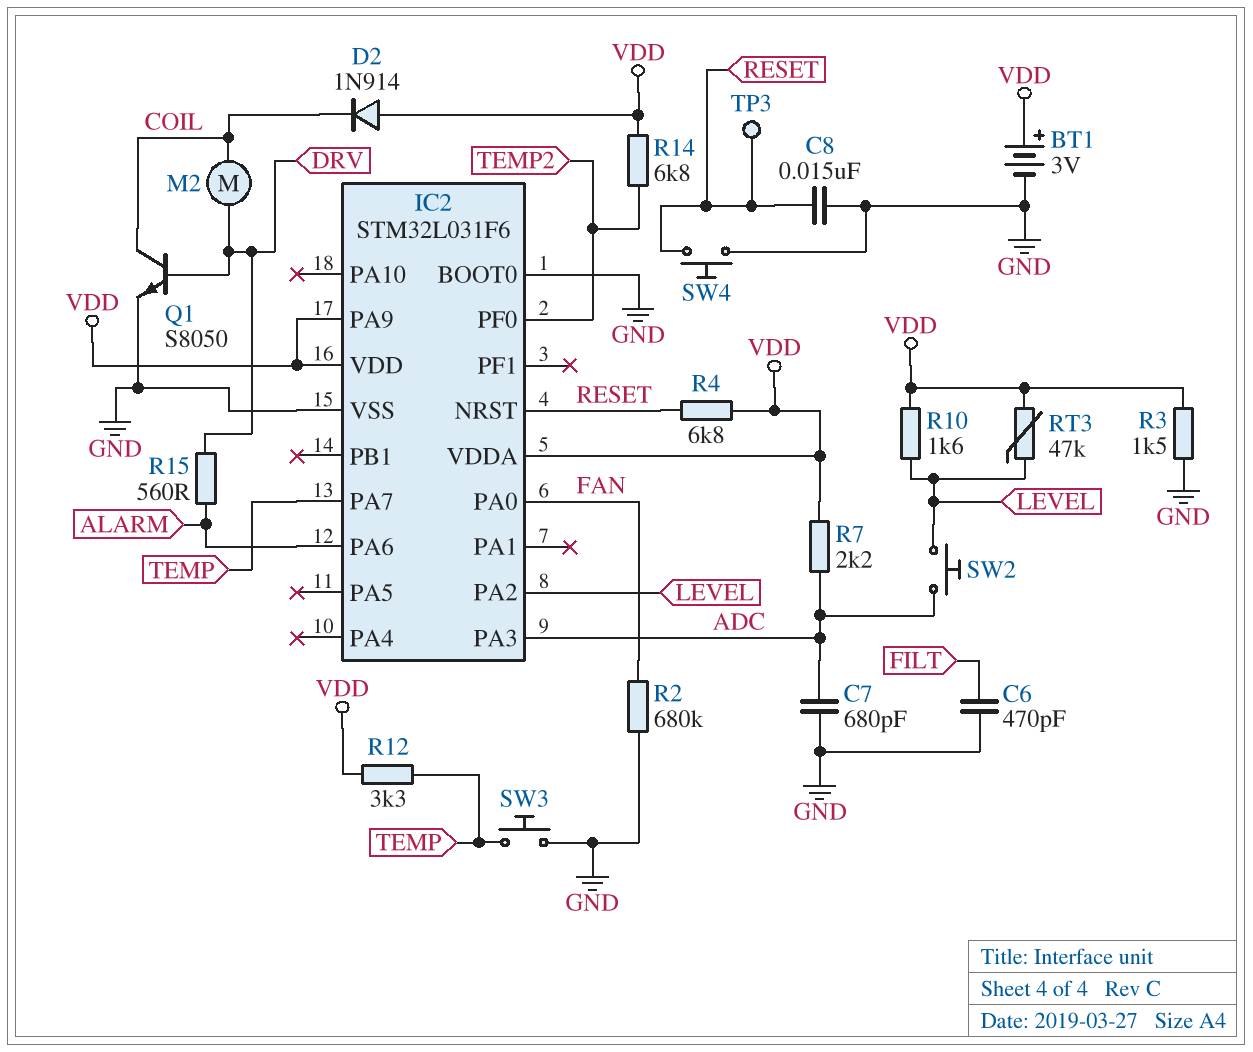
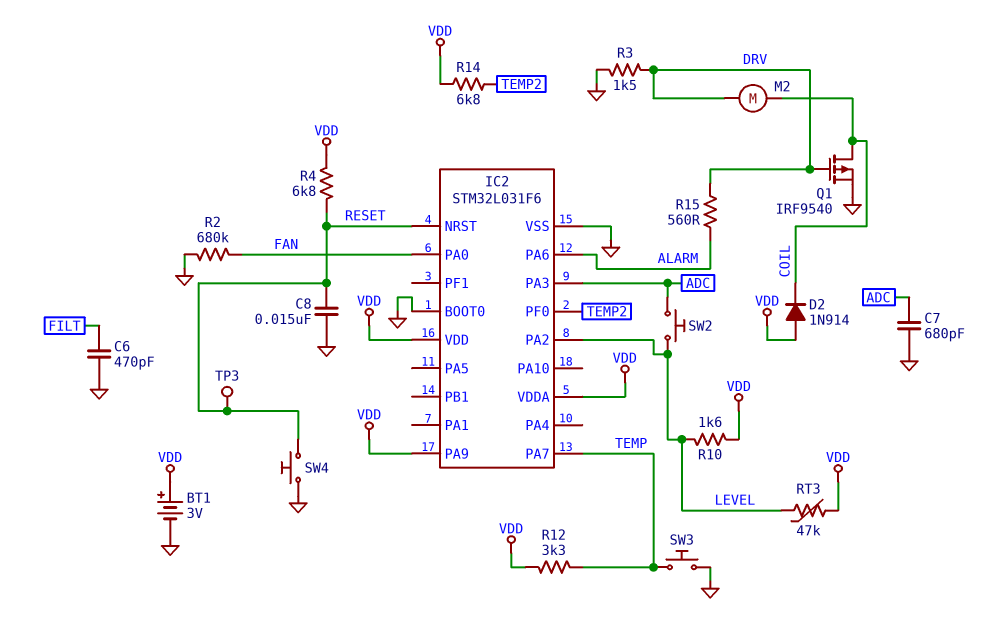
Q1: NPN S8050 (B DRV, C COIL, E GND) -> PMOS IRF9540 (G DRV, D COIL, S GND)
R3: 1.5k (GND, VDD) -> 1.5k (DRV, GND)
R7: 2.2k (ADC, VDD) -> none

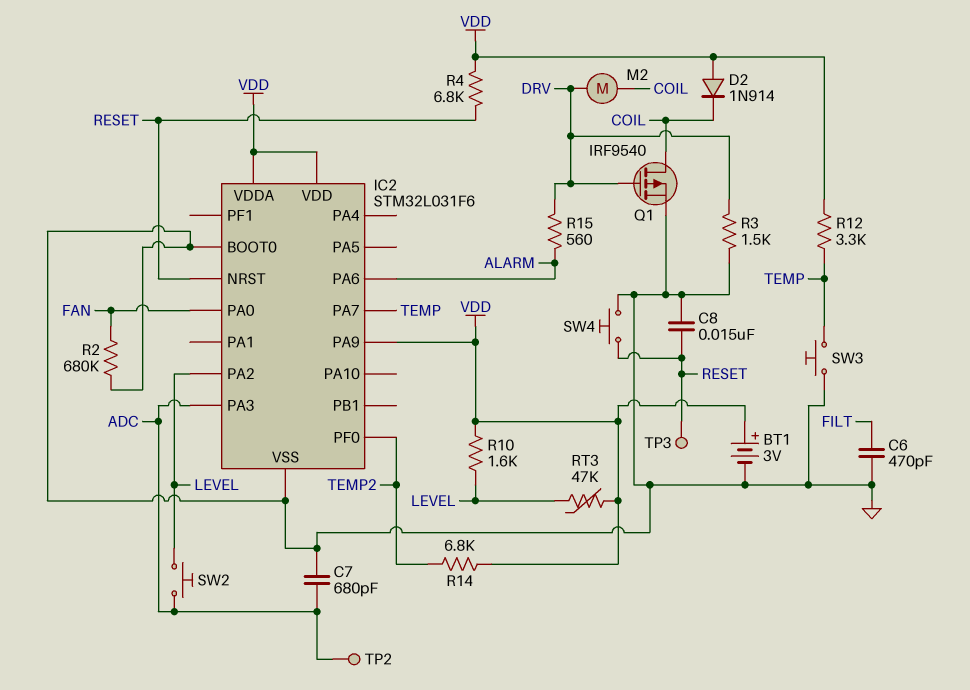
TP2: none -> test point (ADC)

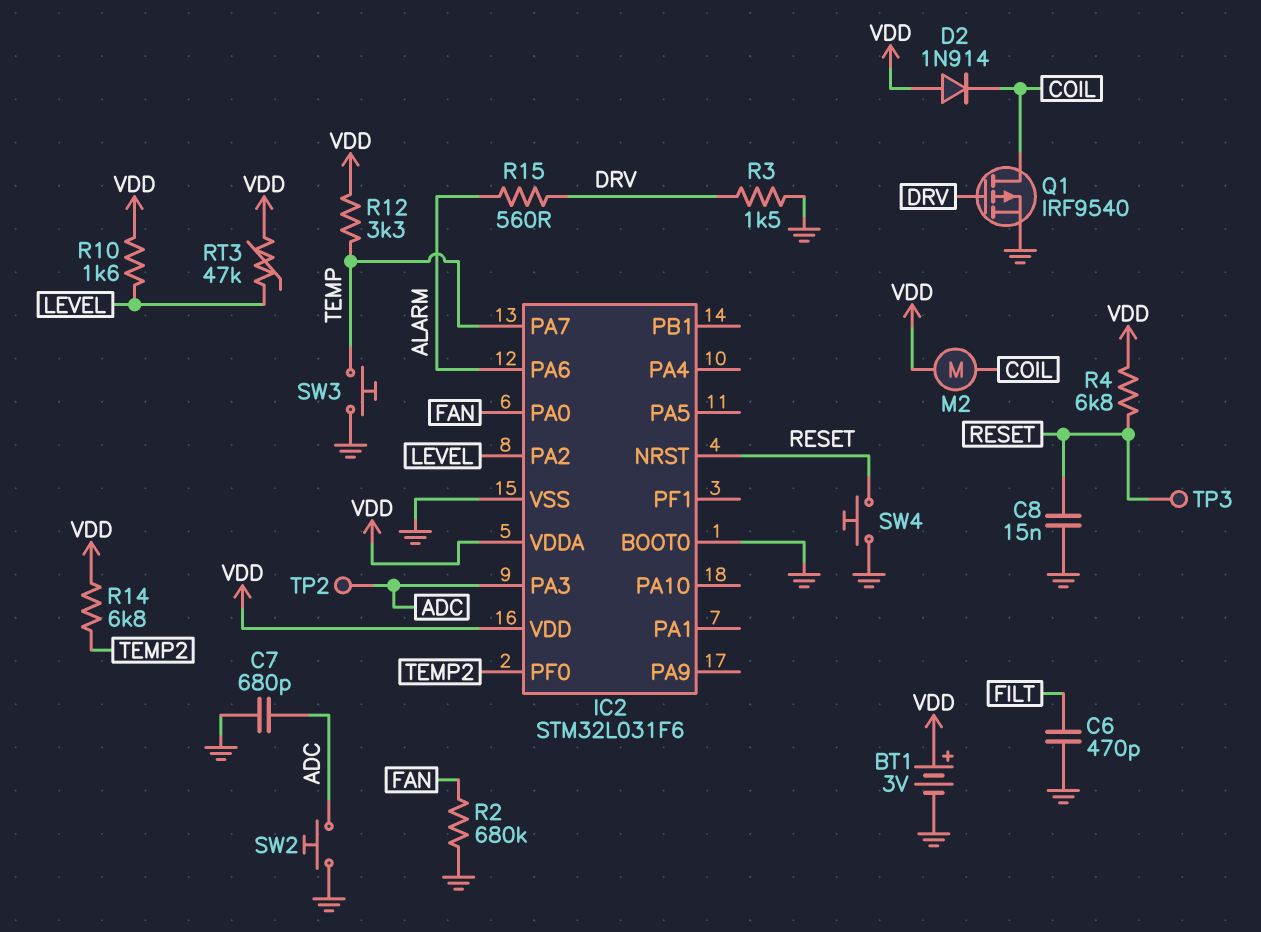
IC2 pin PA9: VDD -> none
M2: motor (COIL, DRV) -> motor (COIL, VDD)
SW2: button (ADC, LEVEL) -> button (ADC, GND)

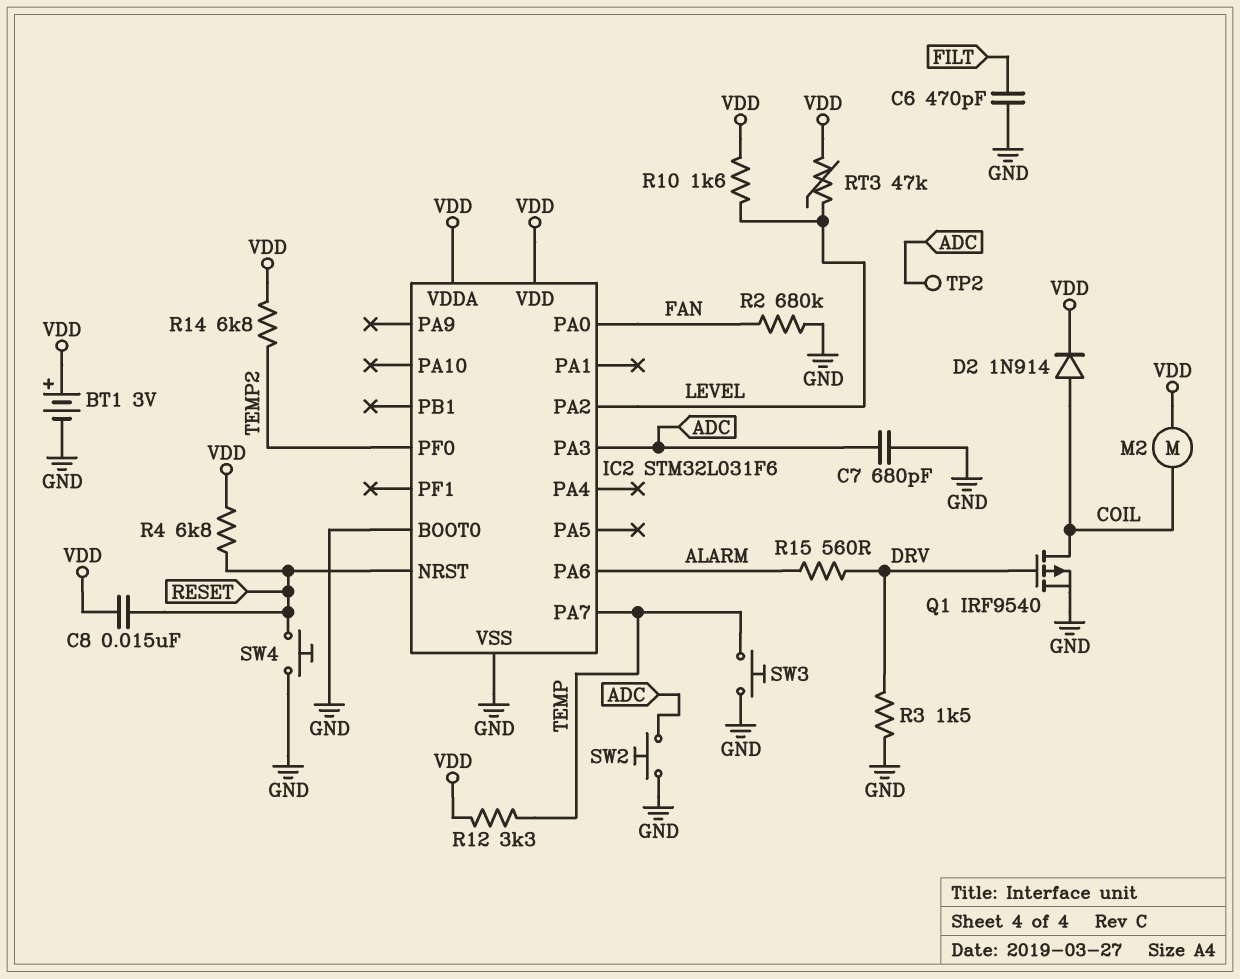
C8: 15nF (GND, RESET) -> 15nF (RESET, VDD)
D2: diode 1N914 (A VDD, K COIL) -> diode 1N914 (A COIL, K VDD)
TP3: test point (RESET) -> none

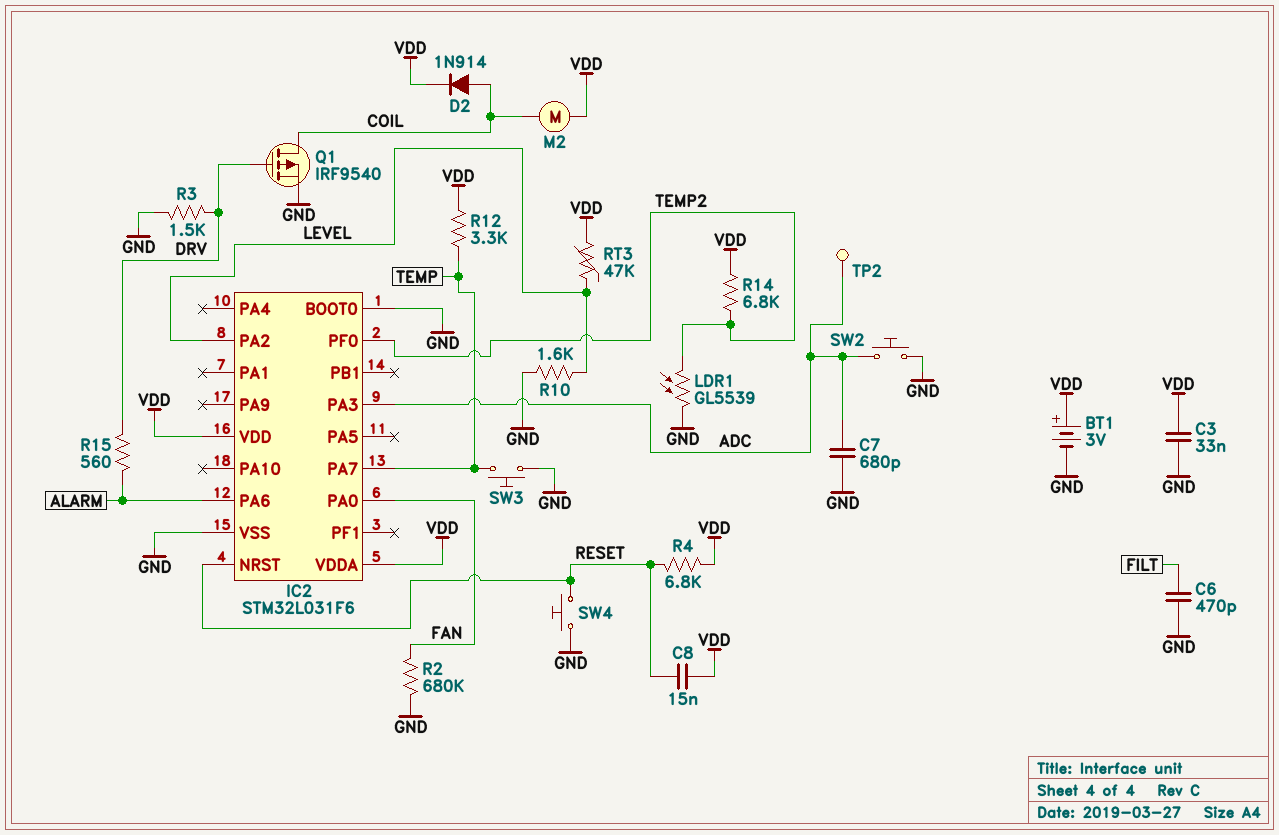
C3: none -> 33nF (GND, VDD)
LDR1: none -> GL5539 (GND, TEMP2)
R10: 1.6k (LEVEL, VDD) -> 1.6k (GND, LEVEL)

